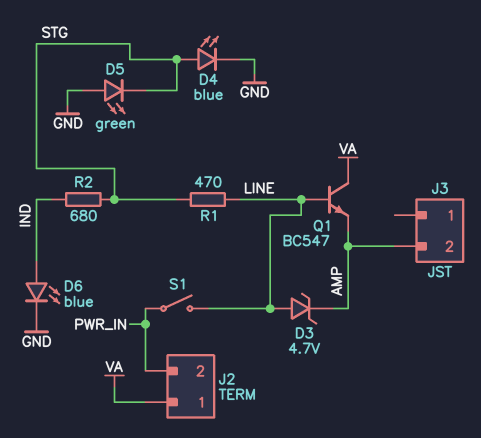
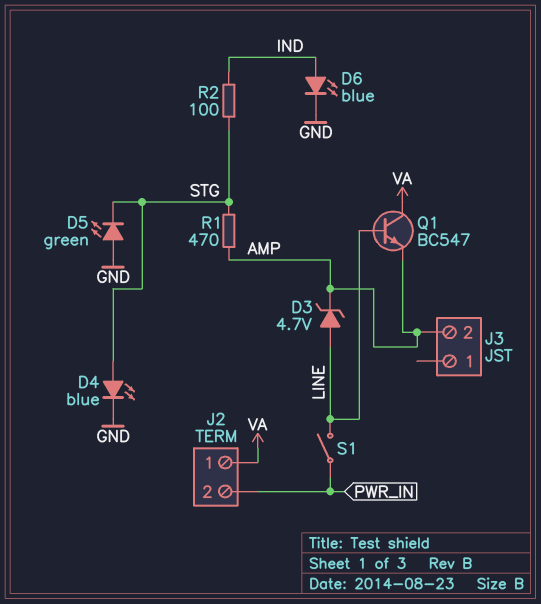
R1: 470 (LINE, STG) -> 470 (AMP, STG)
R2: 680 (IND, STG) -> 100 (IND, STG)

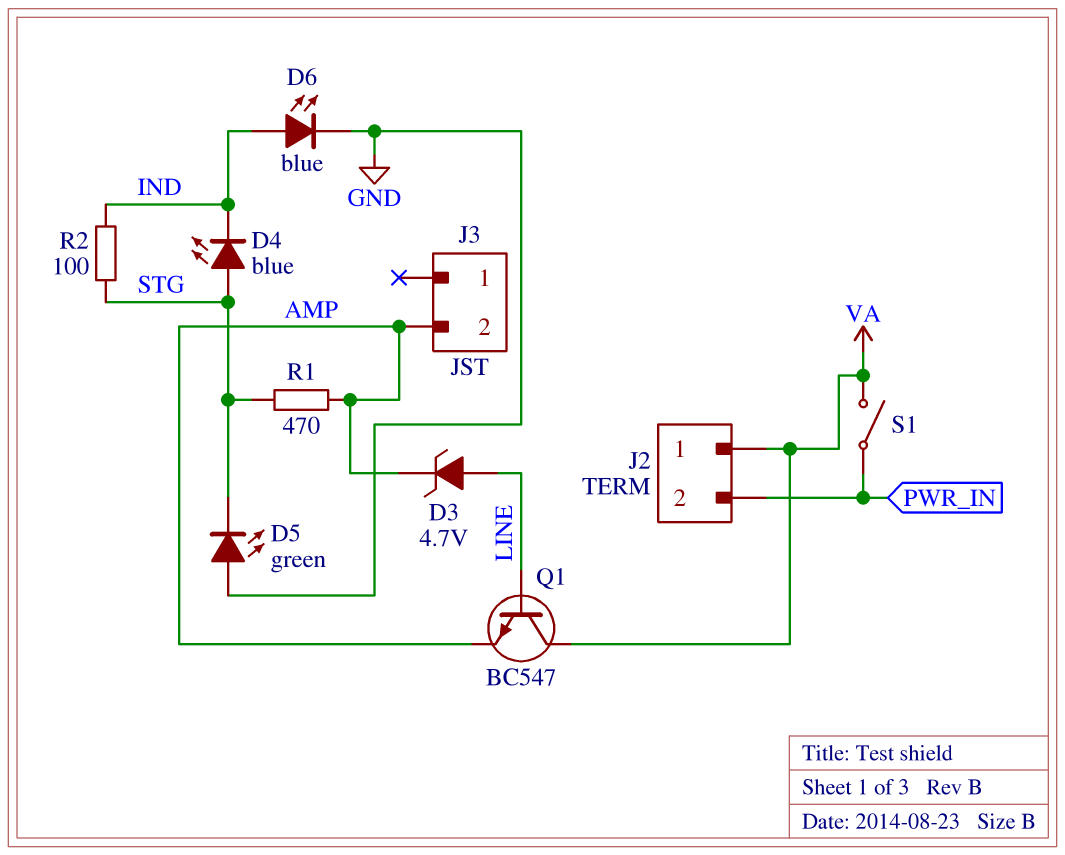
D4: LED blue (A STG, K GND) -> LED blue (A STG, K IND)
S1: switch (LINE, PWR_IN) -> switch (PWR_IN, VA)

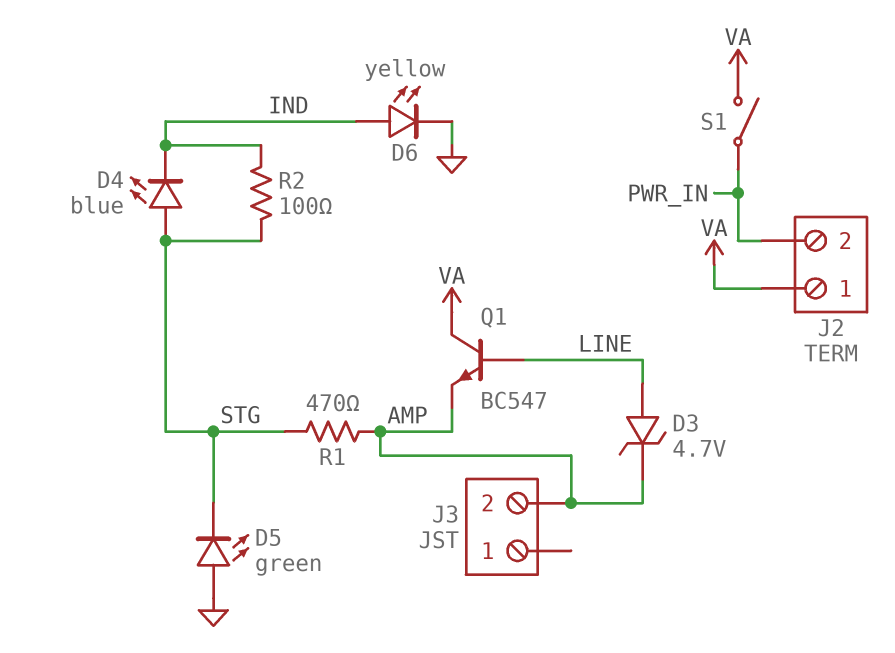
D6: LED blue (A IND, K GND) -> LED yellow (A IND, K GND)

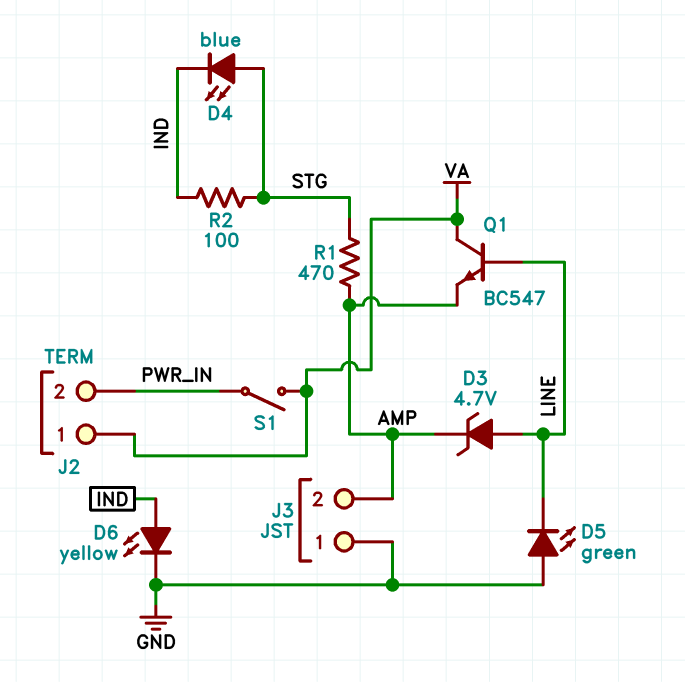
D5: LED green (A GND, K STG) -> LED green (A GND, K LINE)
J3 pin 1: none -> GND

